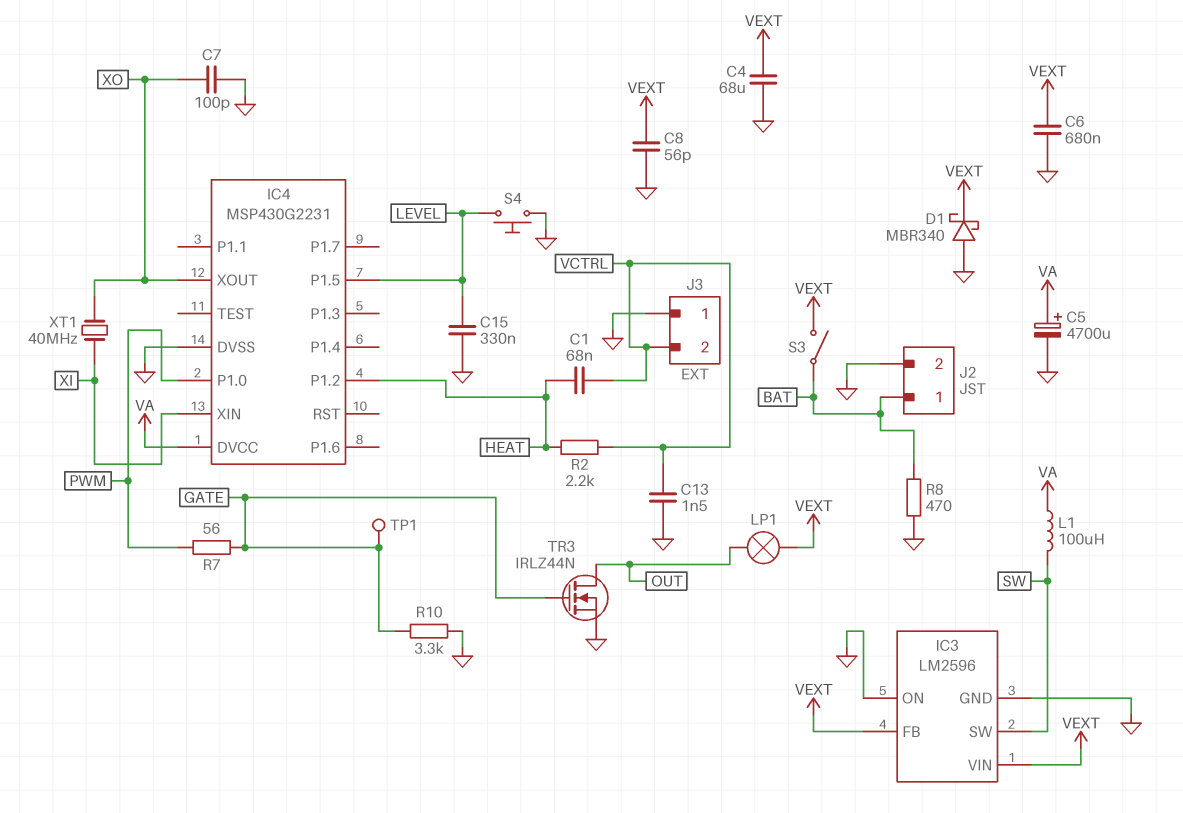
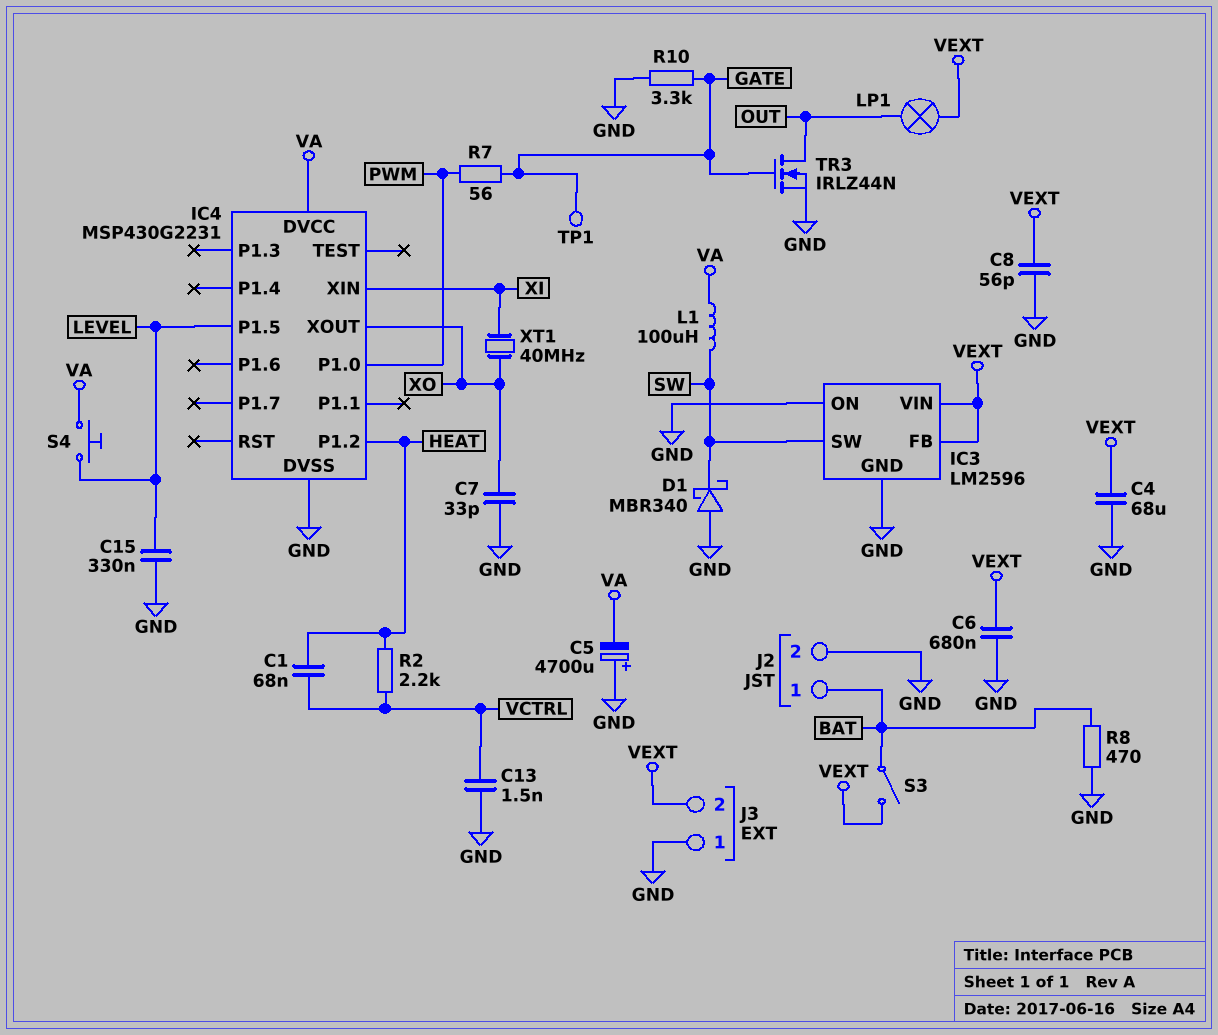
C5: 4700uF (plus VA, minus GND) -> 4700uF (plus GND, minus VA)
C7: 100pF (GND, XO) -> 33pF (GND, XO)
D1: schottky MBR340 (A GND, K VEXT) -> schottky MBR340 (A GND, K SW)
J3 pin 2: VCTRL -> VEXT
S4: button (GND, LEVEL) -> button (LEVEL, VA)

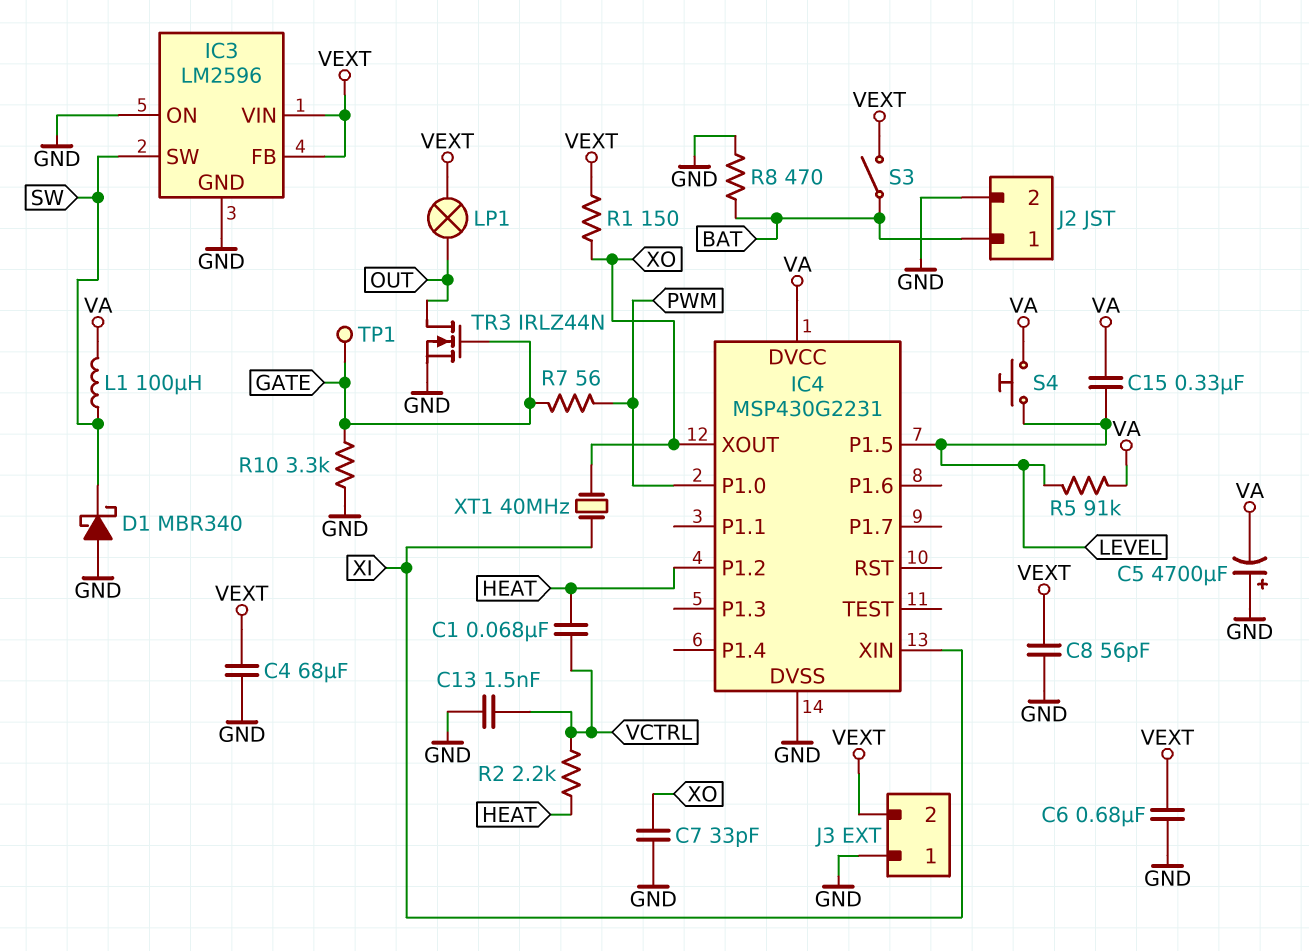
C15: 330nF (GND, LEVEL) -> 330nF (LEVEL, VA)
R1: none -> 150 (VEXT, XO)
R5: none -> 91k (LEVEL, VA)

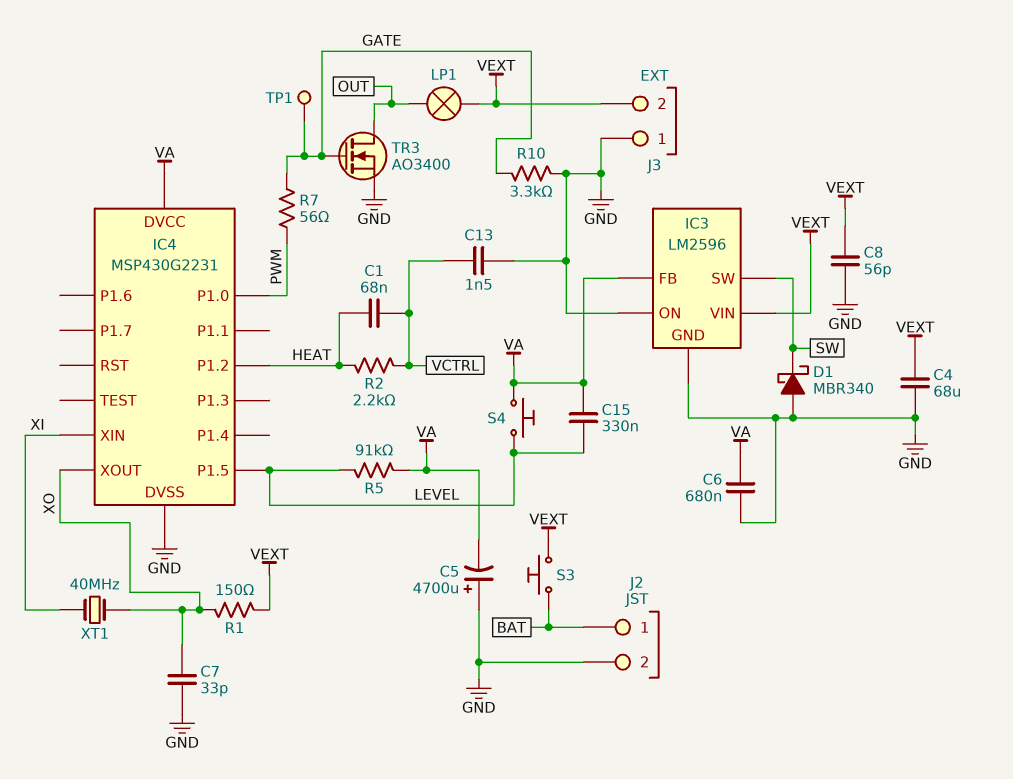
C6: 680nF (GND, VEXT) -> 680nF (GND, VA)
IC3 pin FB: VEXT -> VA
L1: 100uH (SW, VA) -> none
R8: 470 (BAT, GND) -> none
S3: switch (BAT, VEXT) -> button (BAT, VEXT)
TR3: NMOS IRLZ44N (G GATE, D OUT, S GND) -> NMOS AO3400 (G GATE, D OUT, S GND)

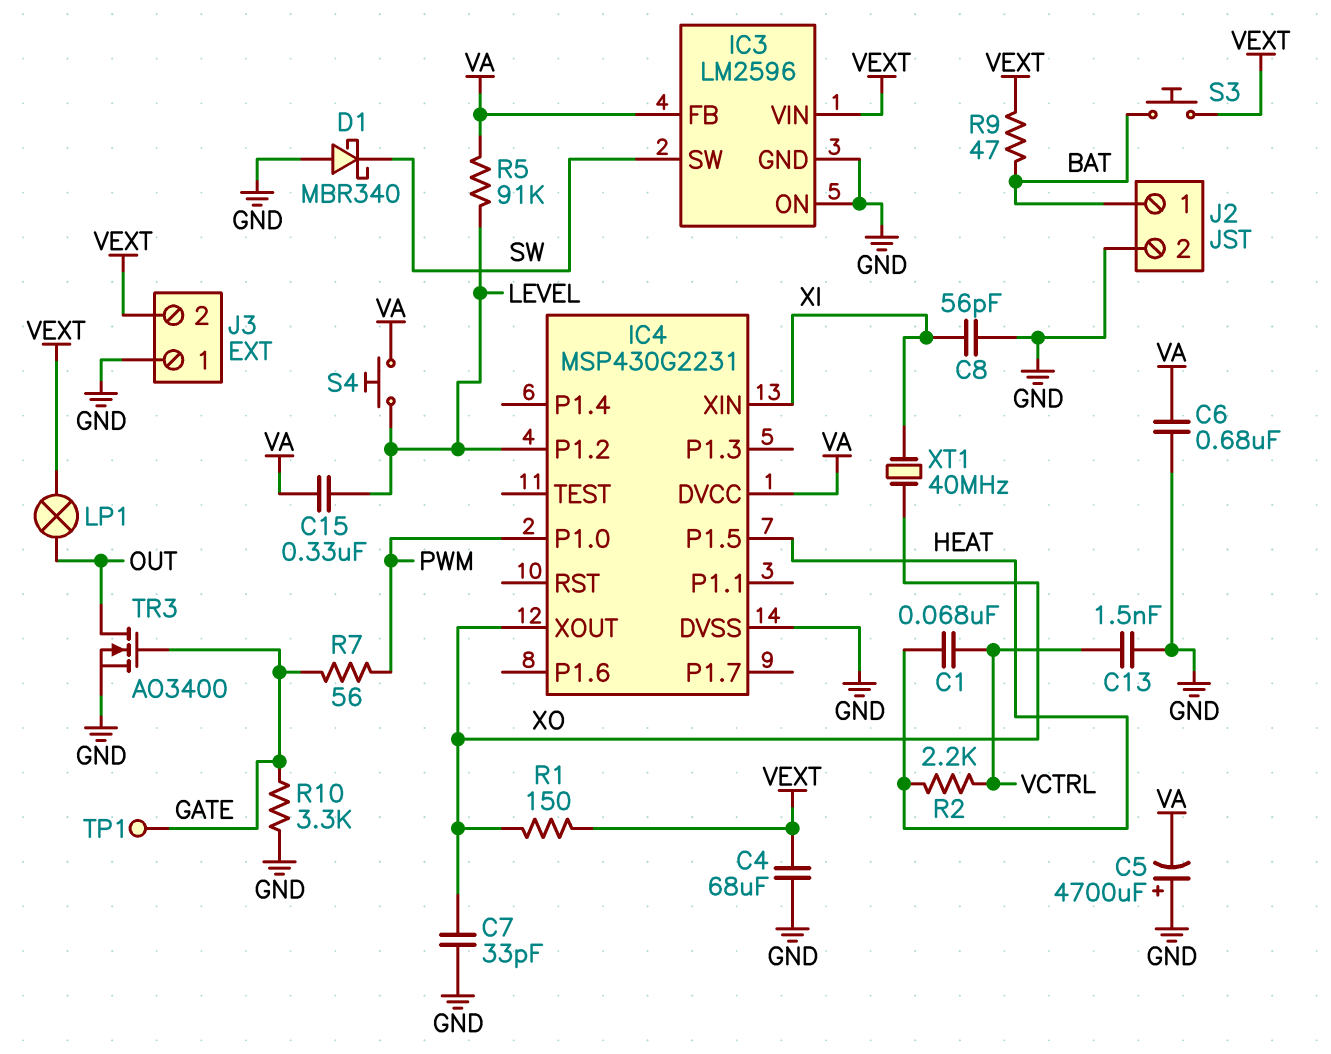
C8: 56pF (GND, VEXT) -> 56pF (GND, XI)
IC4 pin P1.2: HEAT -> LEVEL
IC4 pin P1.5: LEVEL -> HEAT
R9: none -> 47 (BAT, VEXT)

